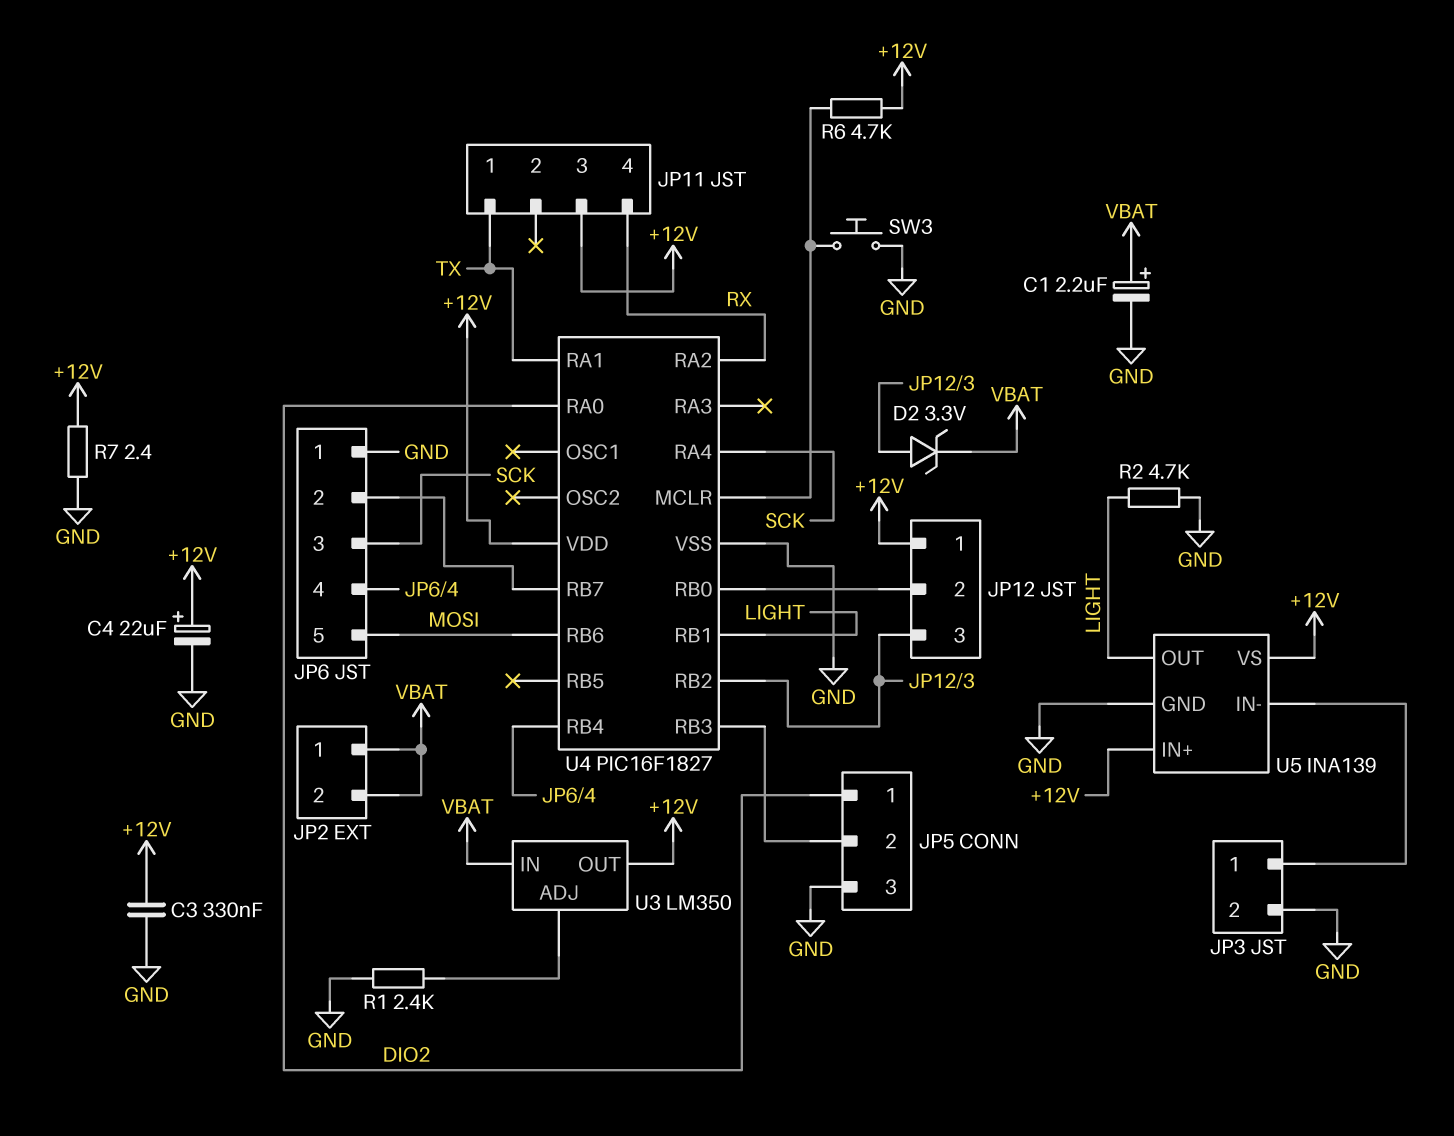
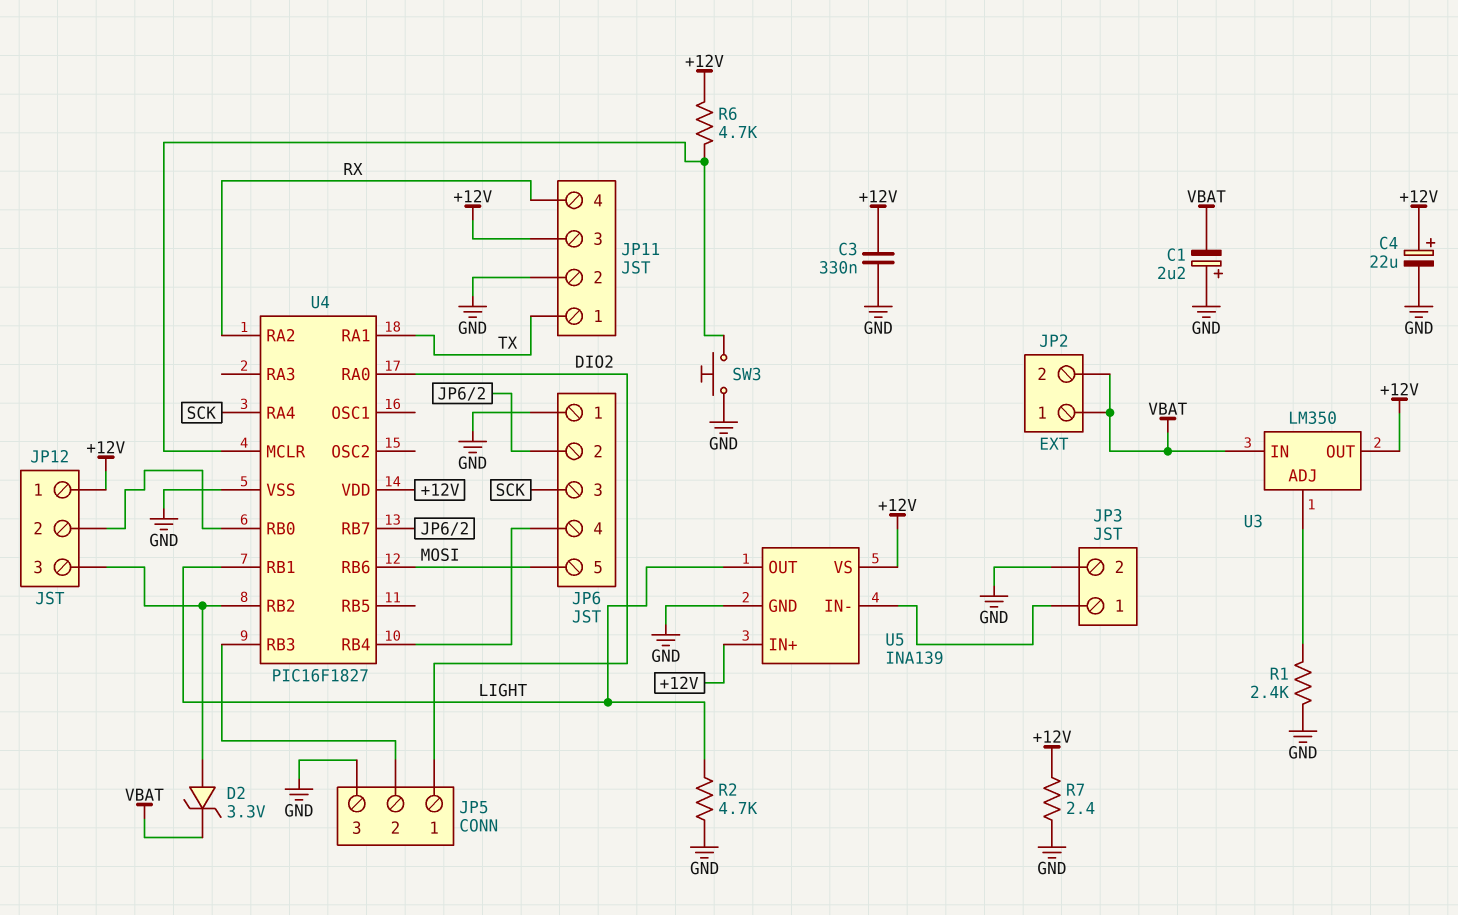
C1: 2.2uF (plus VBAT, minus GND) -> 2.2uF (plus GND, minus VBAT)
JP11 pin 2: none -> GND

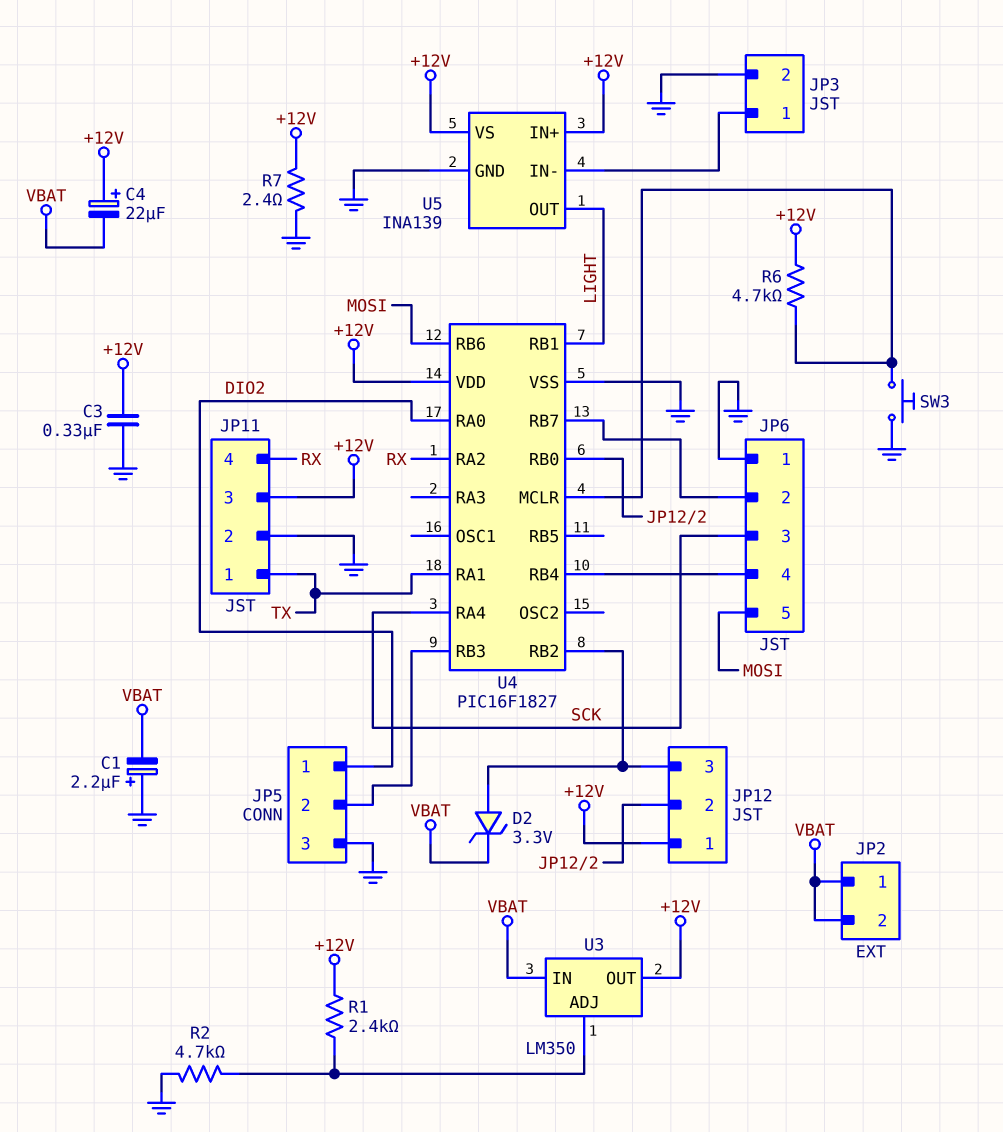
C4: 22uF (plus +12V, minus GND) -> 22uF (plus +12V, minus VBAT)
R1: 2.4k (GND, U3/ADJ) -> 2.4k (+12V, U3/ADJ)
R2: 4.7k (GND, LIGHT) -> 4.7k (GND, U3/ADJ)

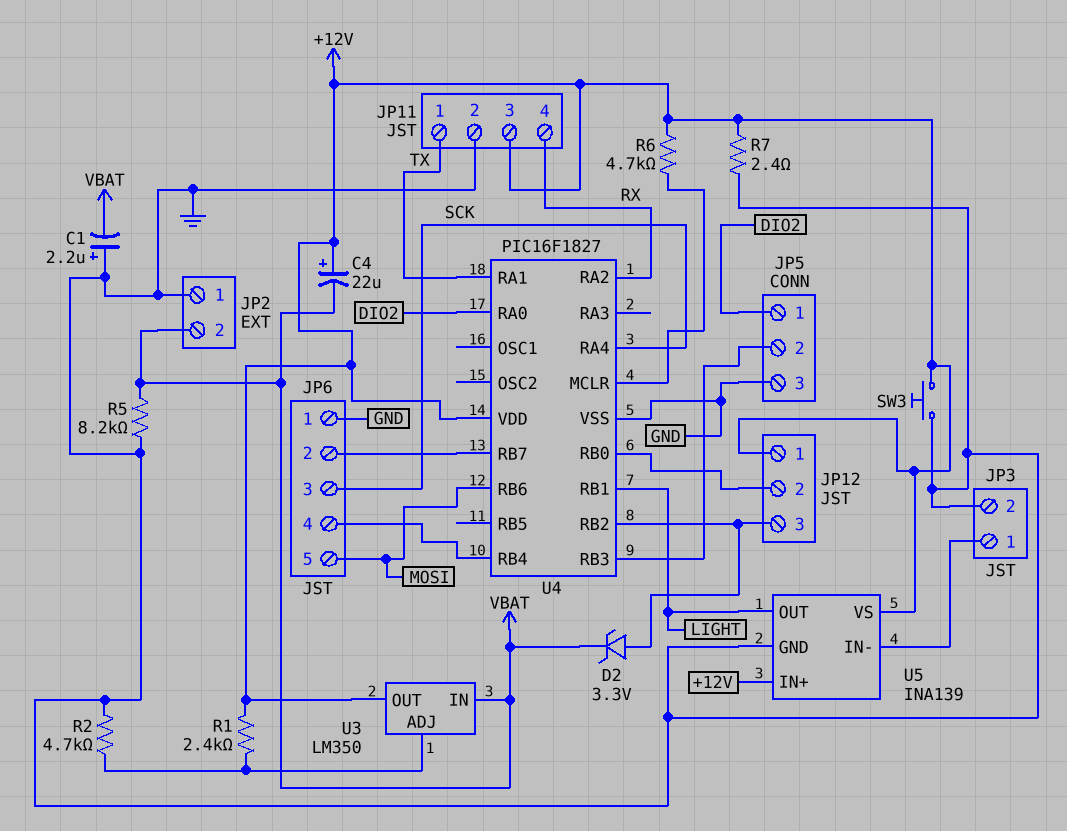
C3: 330nF (+12V, GND) -> none
JP2 pin 1: VBAT -> GND
R5: none -> 8.2k (GND, VBAT)
SW3: button (GND, U4/MCLR) -> button (+12V, GND)

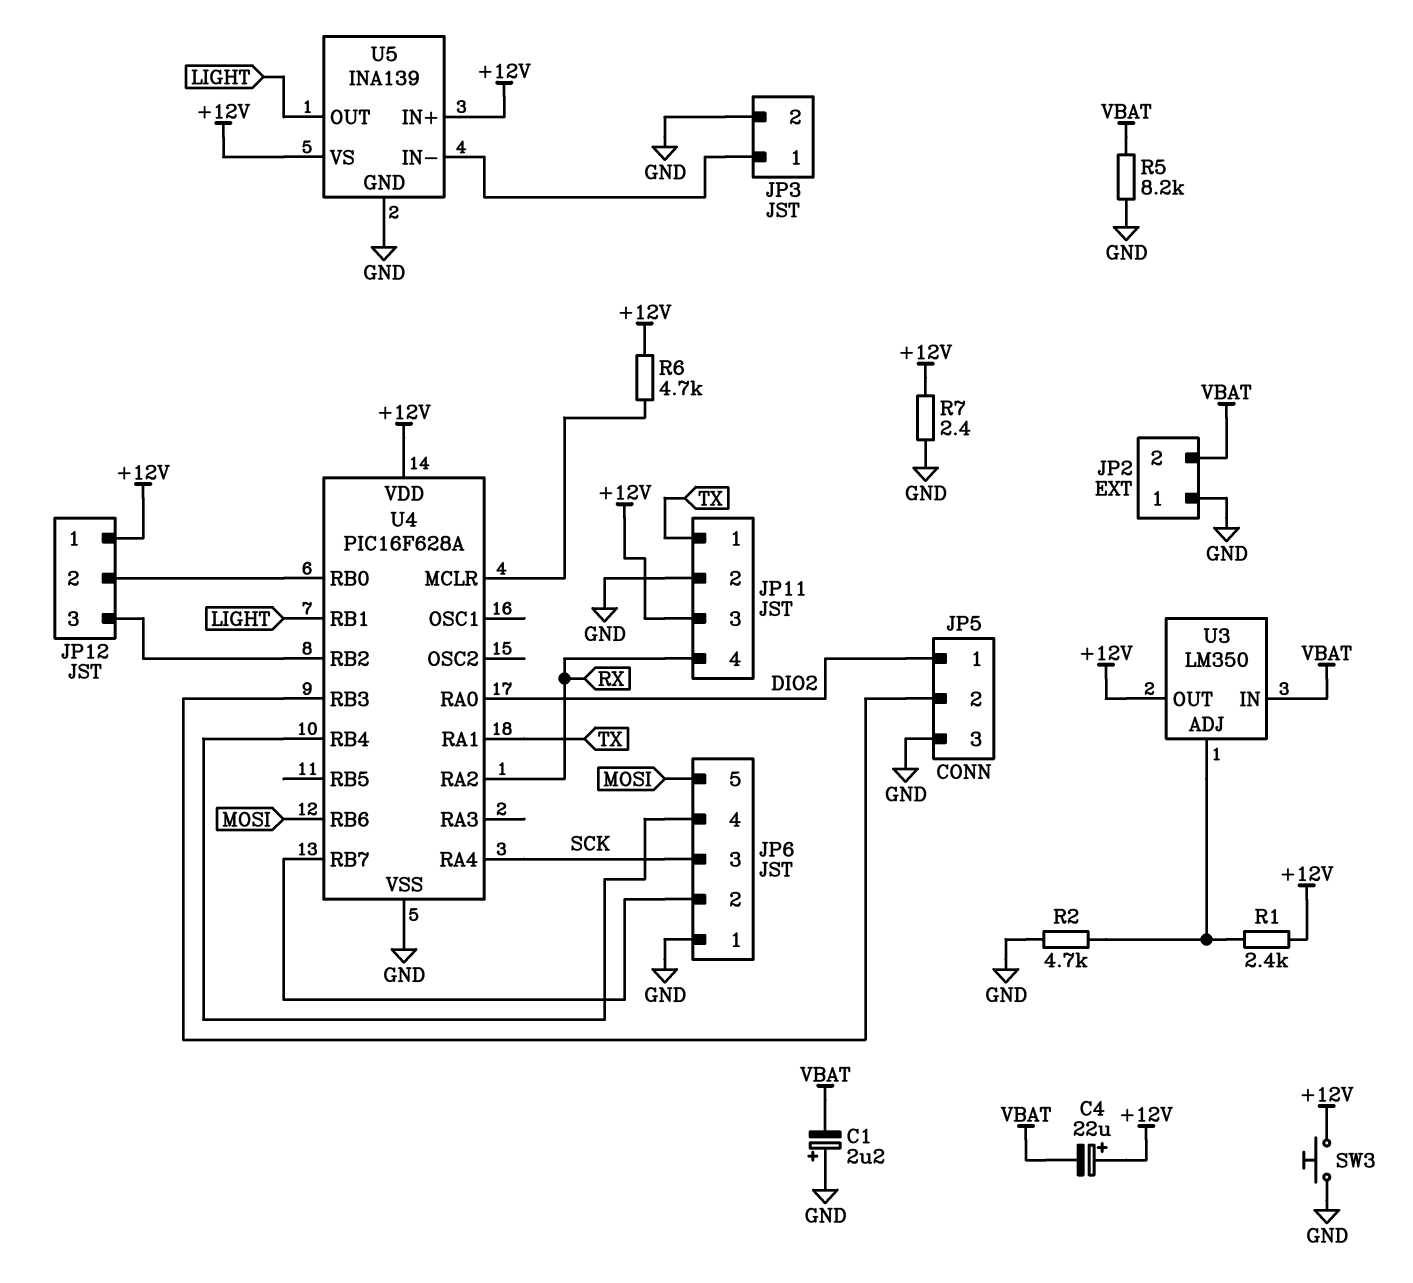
D2: zener 3.3V (A JP12/3, K VBAT) -> none
U4: PIC16F1827 -> PIC16F628A

